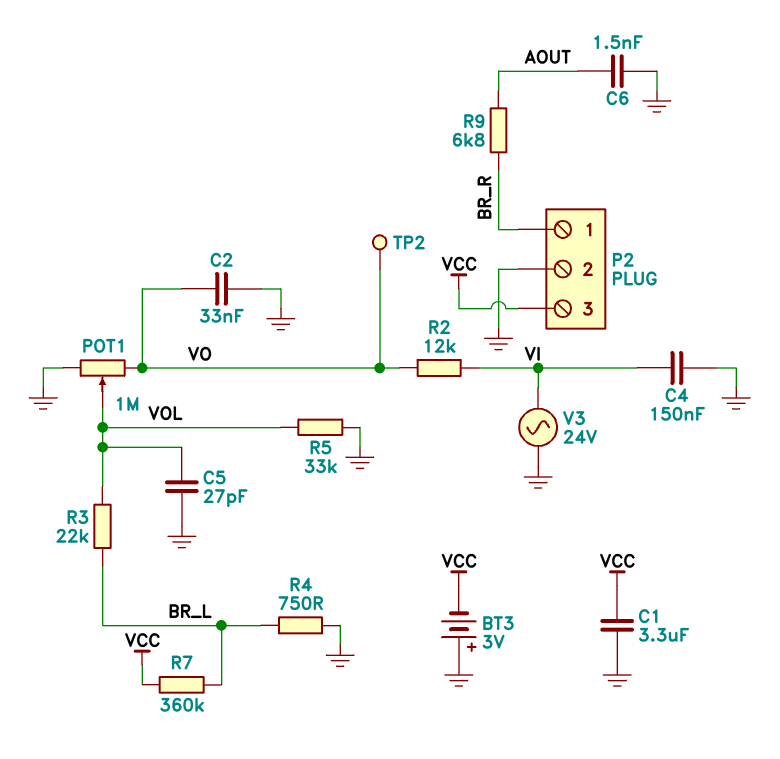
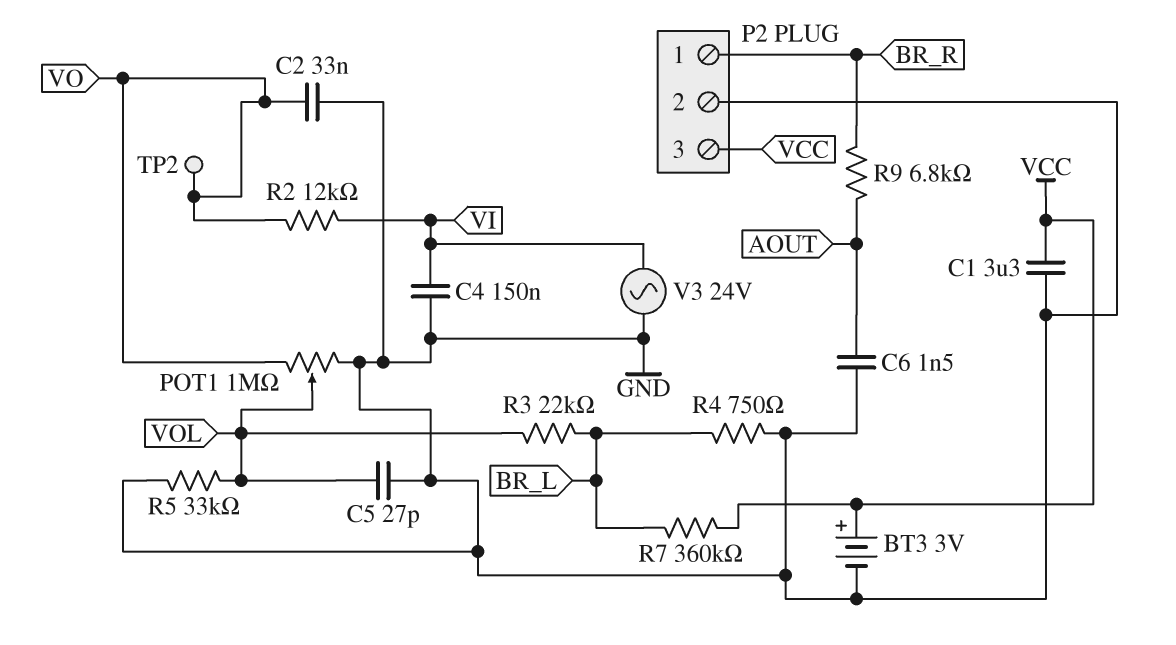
BT3: 3V (plus GND, minus VCC) -> 3V (plus VCC, minus GND)

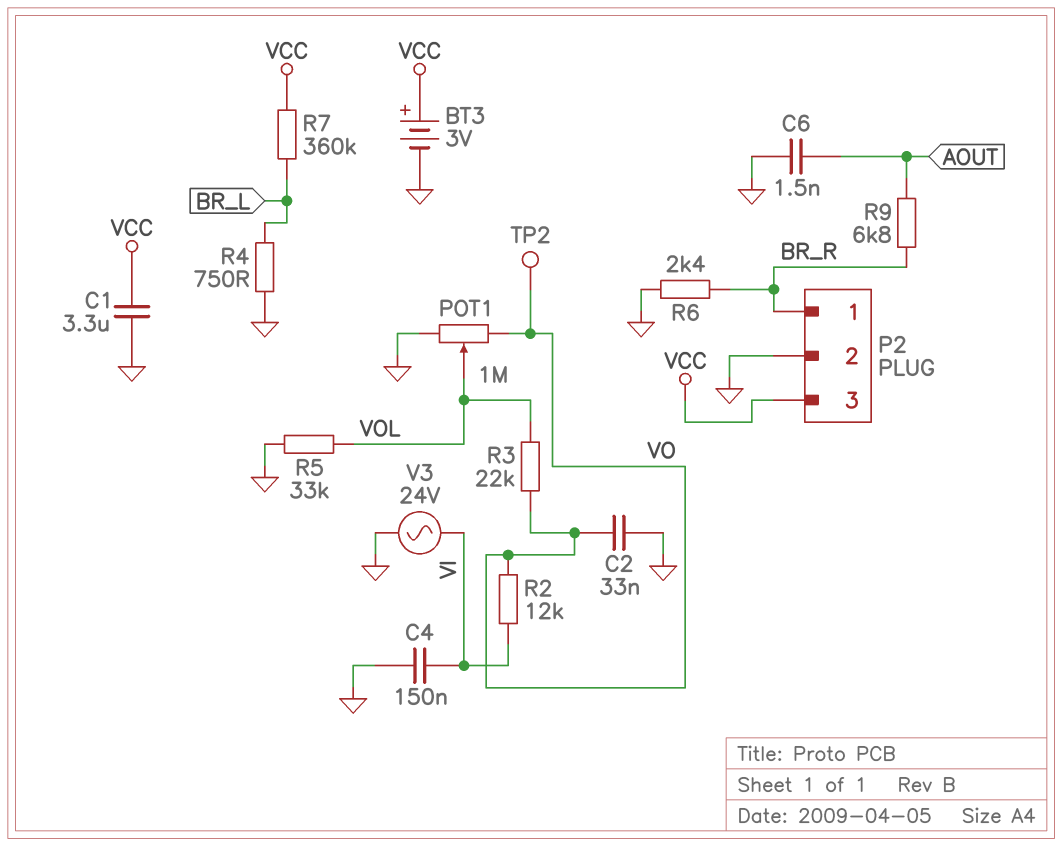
C5: 27pF (GND, VOL) -> none
R3: 22k (BR_L, VOL) -> 22k (VO, VOL)
R6: none -> 2.4k (BR_R, GND)

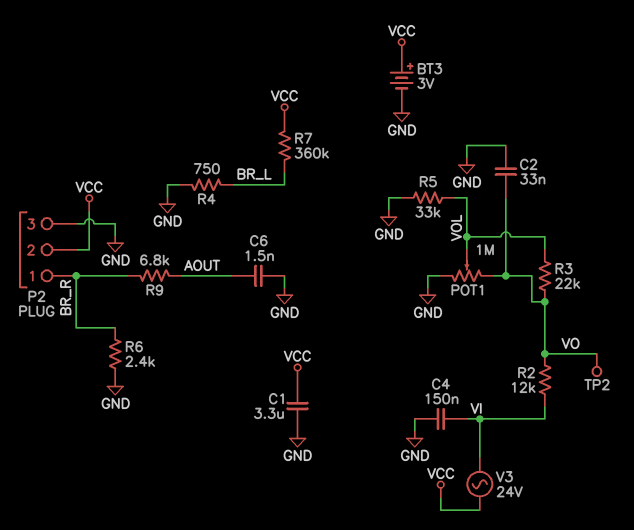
P2 pin 2: GND -> VCC
P2 pin 3: VCC -> GND
V3: AC 24V (GND, VI) -> AC 24V (VCC, VI)

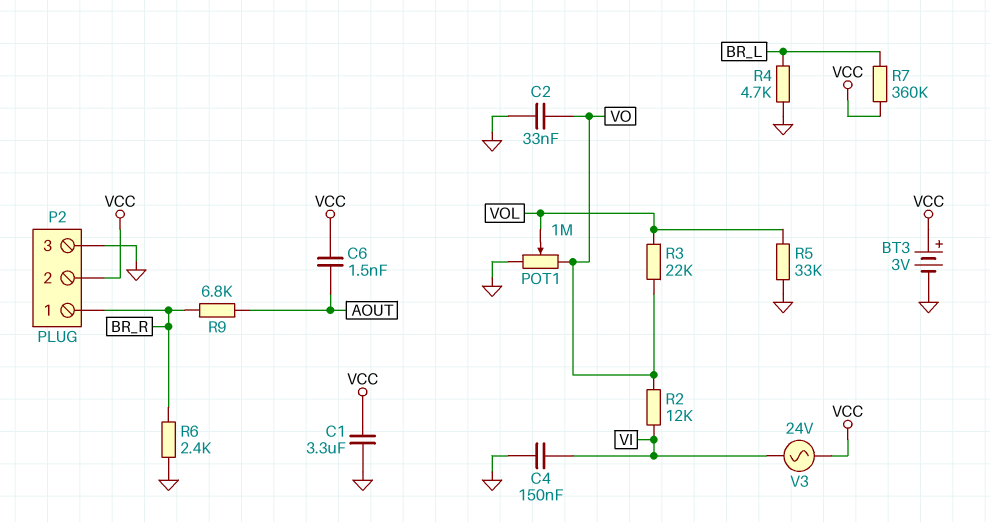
C6: 1.5nF (AOUT, GND) -> 1.5nF (AOUT, VCC)
R4: 750 (BR_L, GND) -> 4.7k (BR_L, GND)
TP2: test point (VO) -> none

